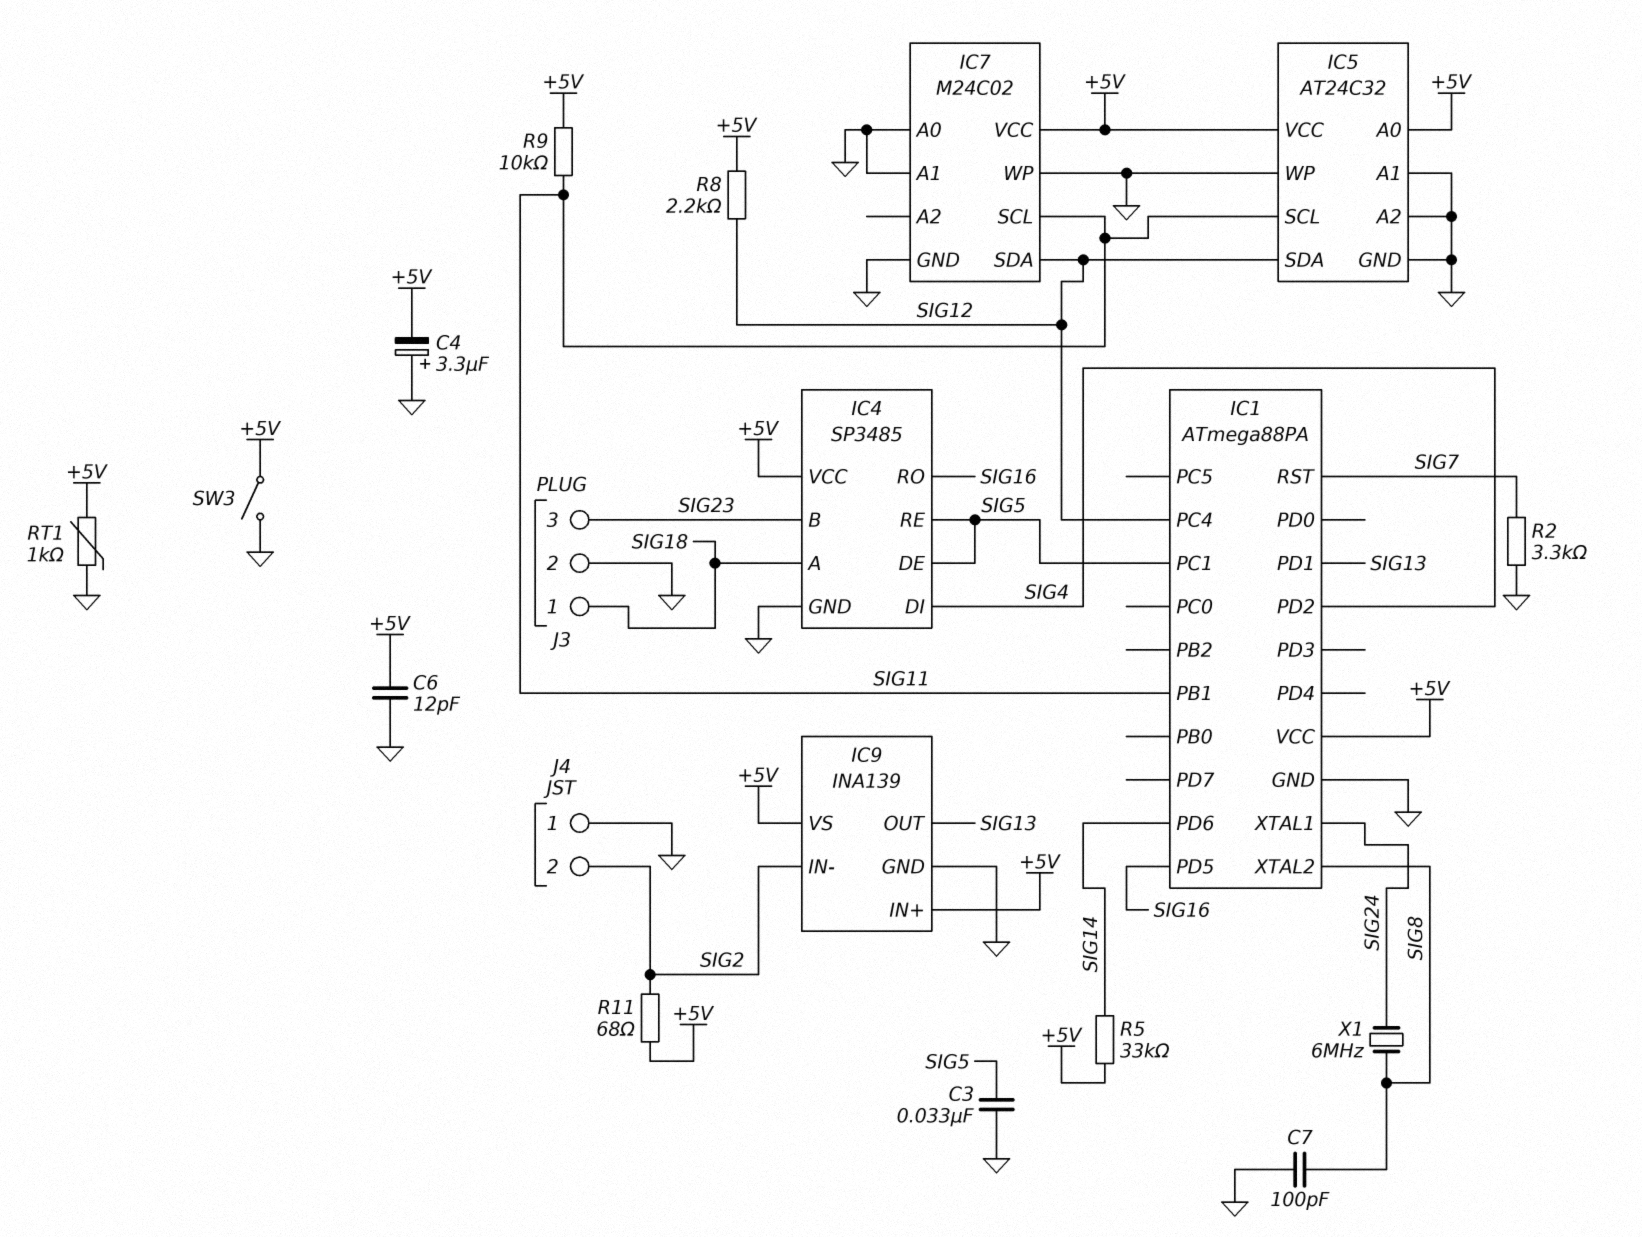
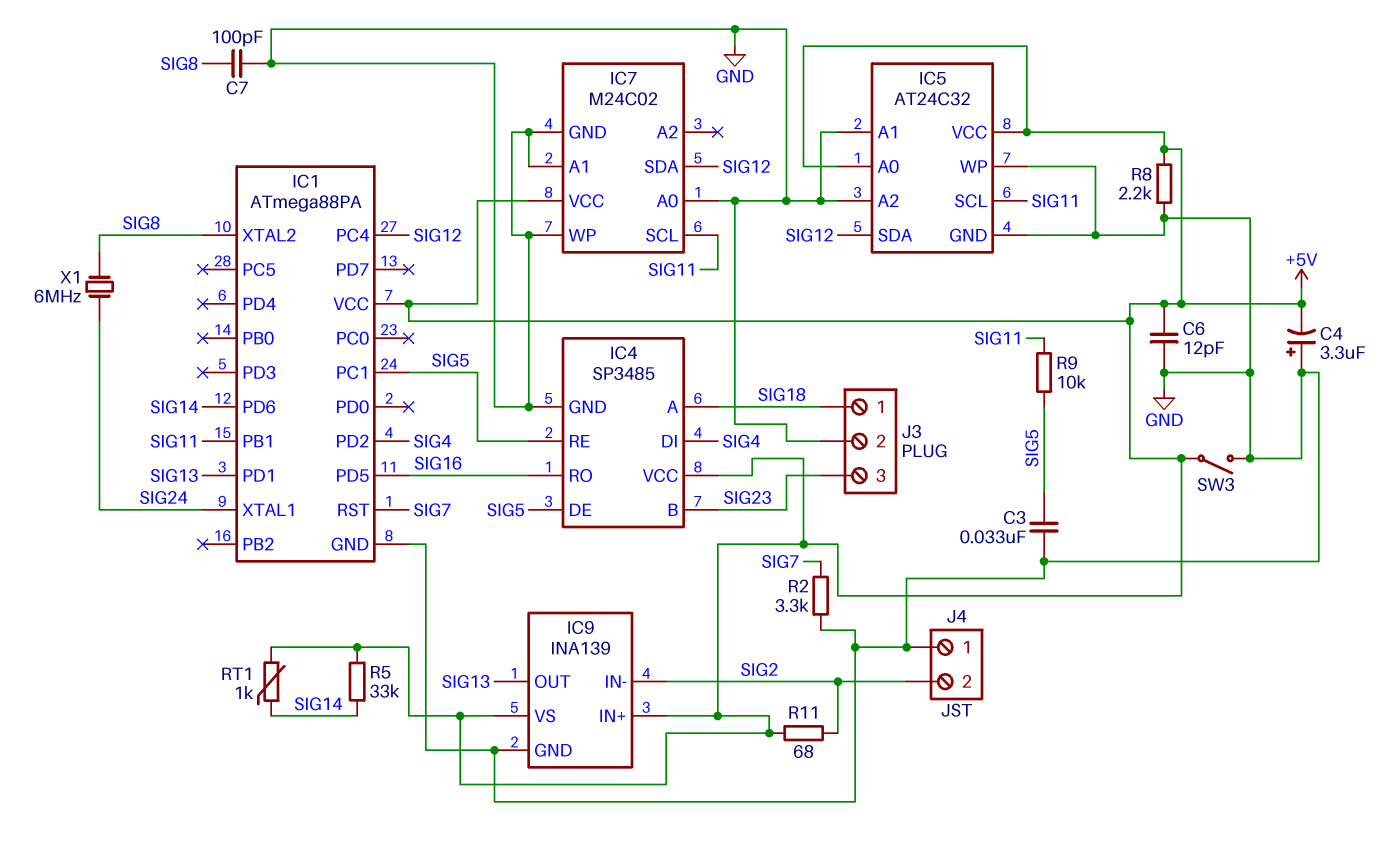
R8: 2.2k (+5V, SIG12) -> 2.2k (+5V, GND)
R9: 10k (+5V, SIG11) -> 10k (SIG5, SIG11)
RT1: 1k (+5V, GND) -> 1k (+5V, SIG14)

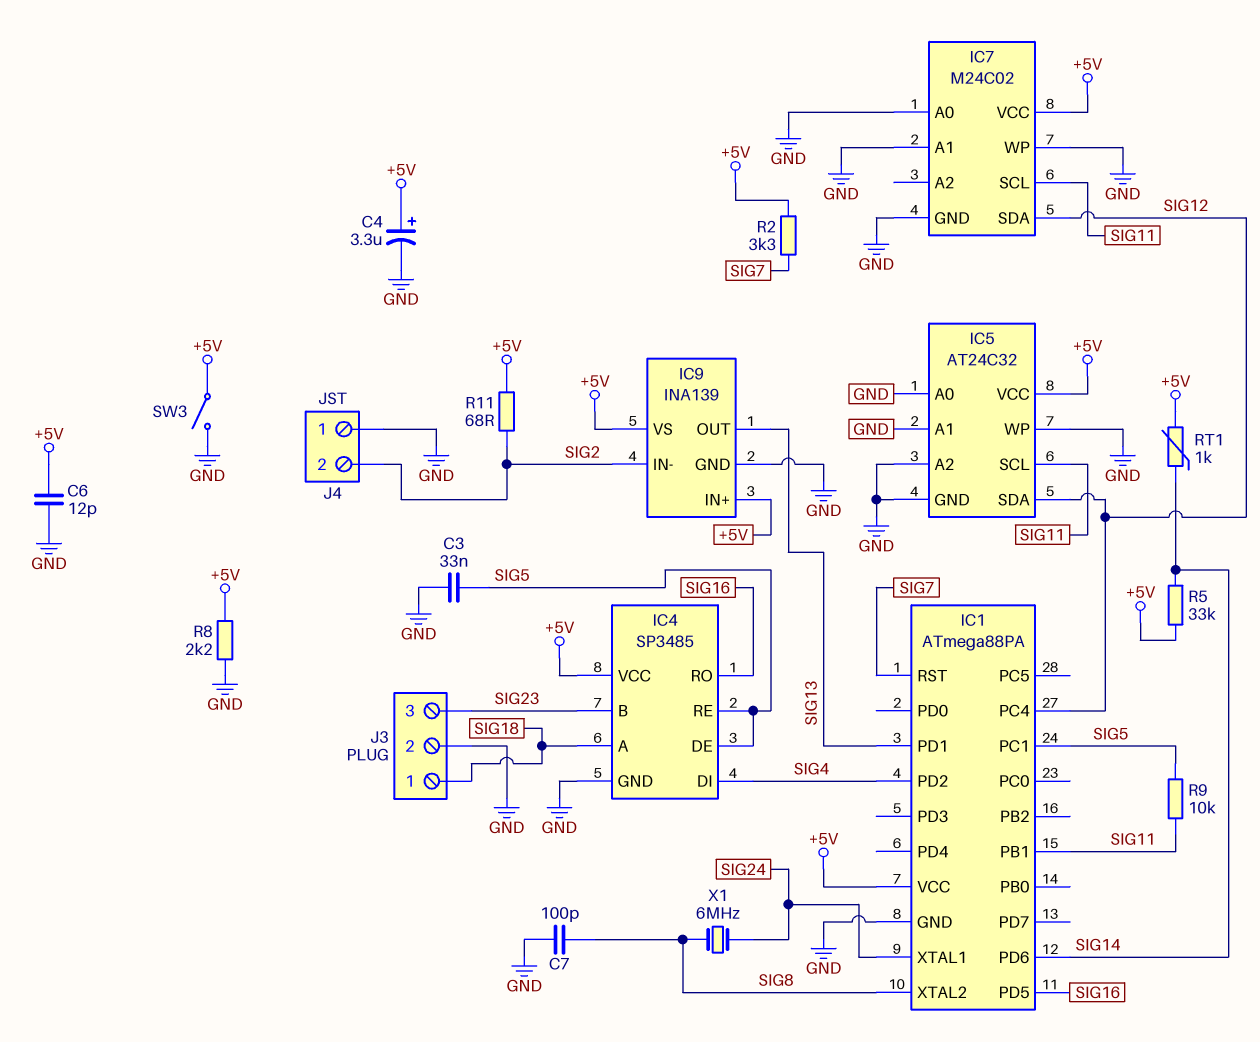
C4: 3.3uF (plus GND, minus +5V) -> 3.3uF (plus +5V, minus GND)
IC5 pin A0: +5V -> GND
R2: 3.3k (GND, SIG7) -> 3.3k (+5V, SIG7)

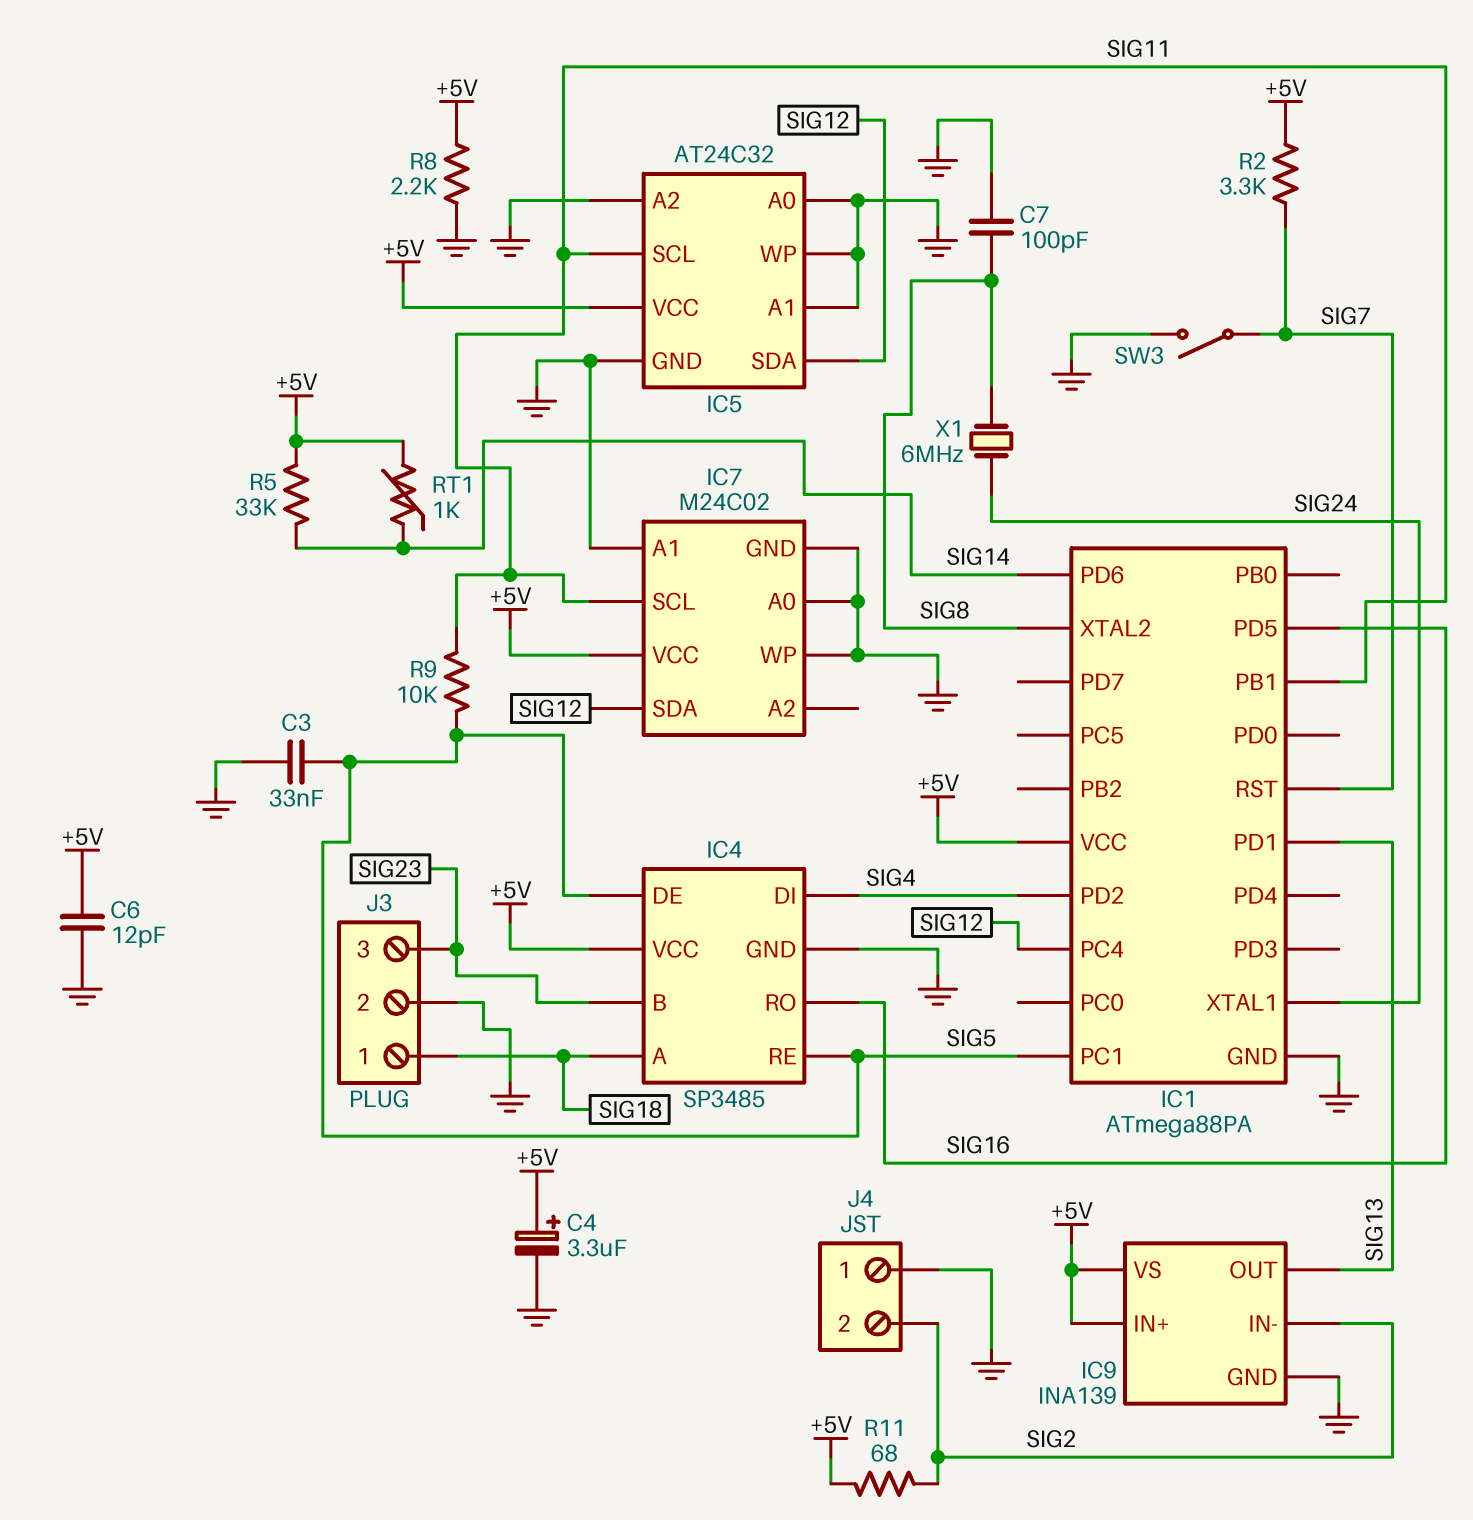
SW3: switch (+5V, GND) -> switch (GND, SIG7)

